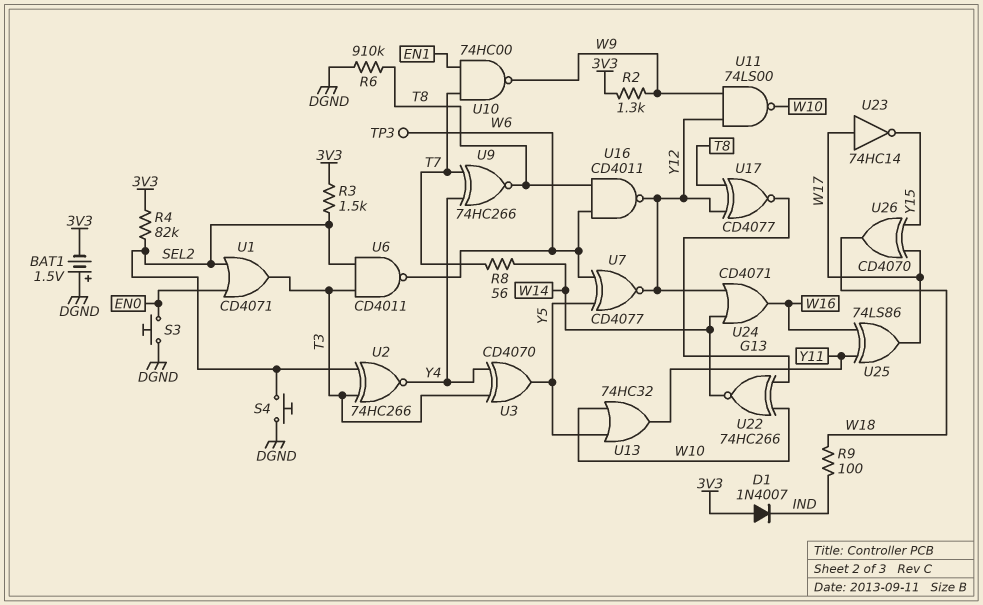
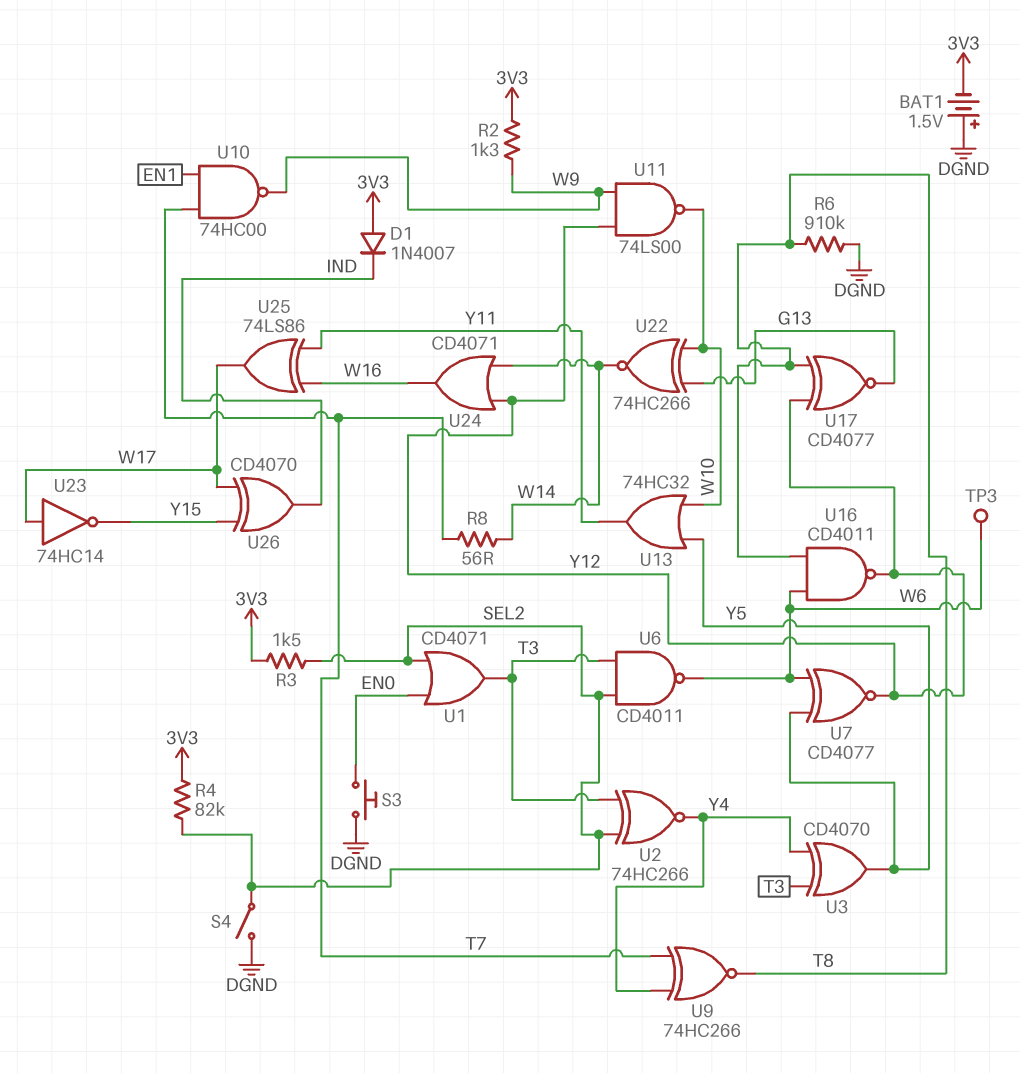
R9: 100 (IND, W18) -> none
S4: button (DGND, SEL2) -> switch (DGND, SEL2)
U26: XOR CD4070 (in W17, in Y15, out W18) -> XOR CD4070 (in W17, in Y15, out IND)

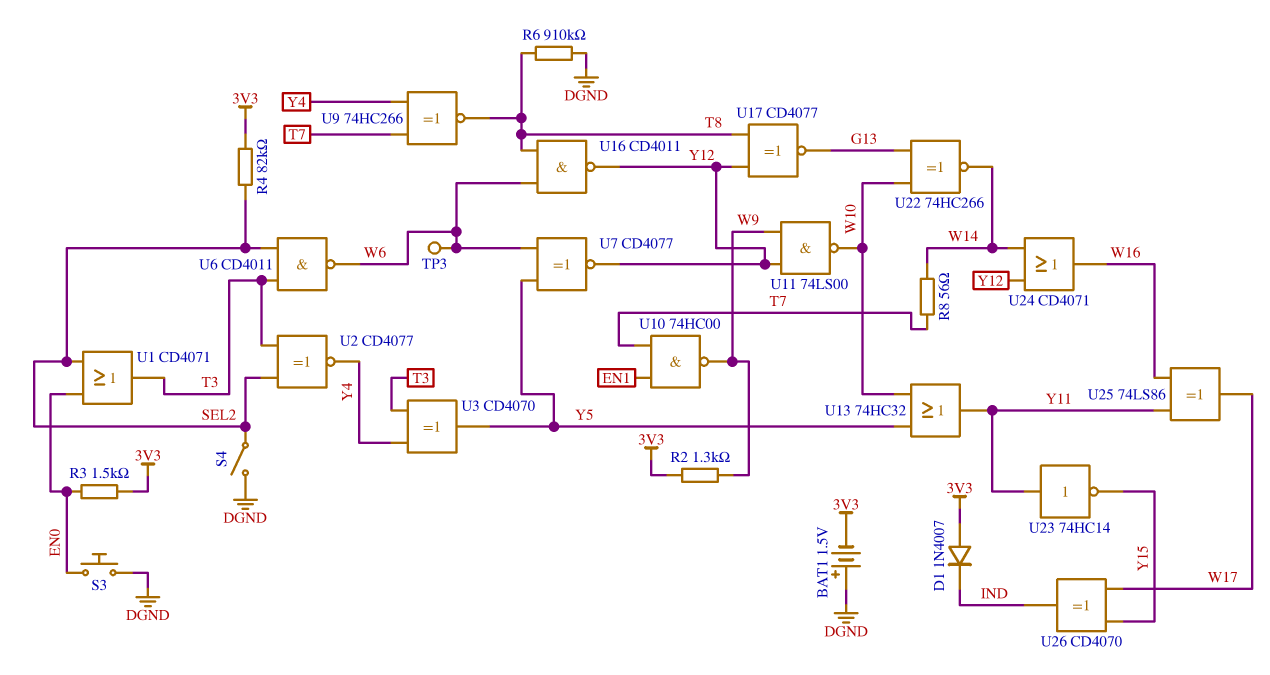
R3: 1.5k (3V3, SEL2) -> 1.5k (3V3, EN0)
U2: XNOR 74HC266 (in SEL2, in T3, out Y4) -> XNOR CD4077 (in SEL2, in T3, out Y4)
U23: NOT 74HC14 (in W17, out Y15) -> NOT 74HC14 (in Y11, out Y15)

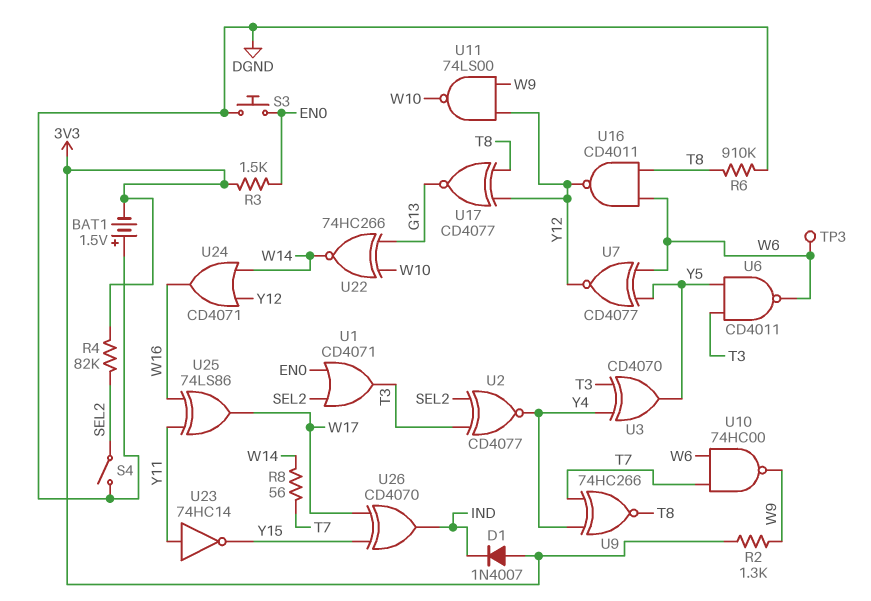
U6: NAND CD4011 (in SEL2, in T3, out W6) -> NAND CD4011 (in T3, in Y5, out W6)
U10: NAND 74HC00 (in EN1, in T7, out W9) -> NAND 74HC00 (in T7, in W6, out W9)
U13: OR 74HC32 (in W10, in Y5, out Y11) -> none

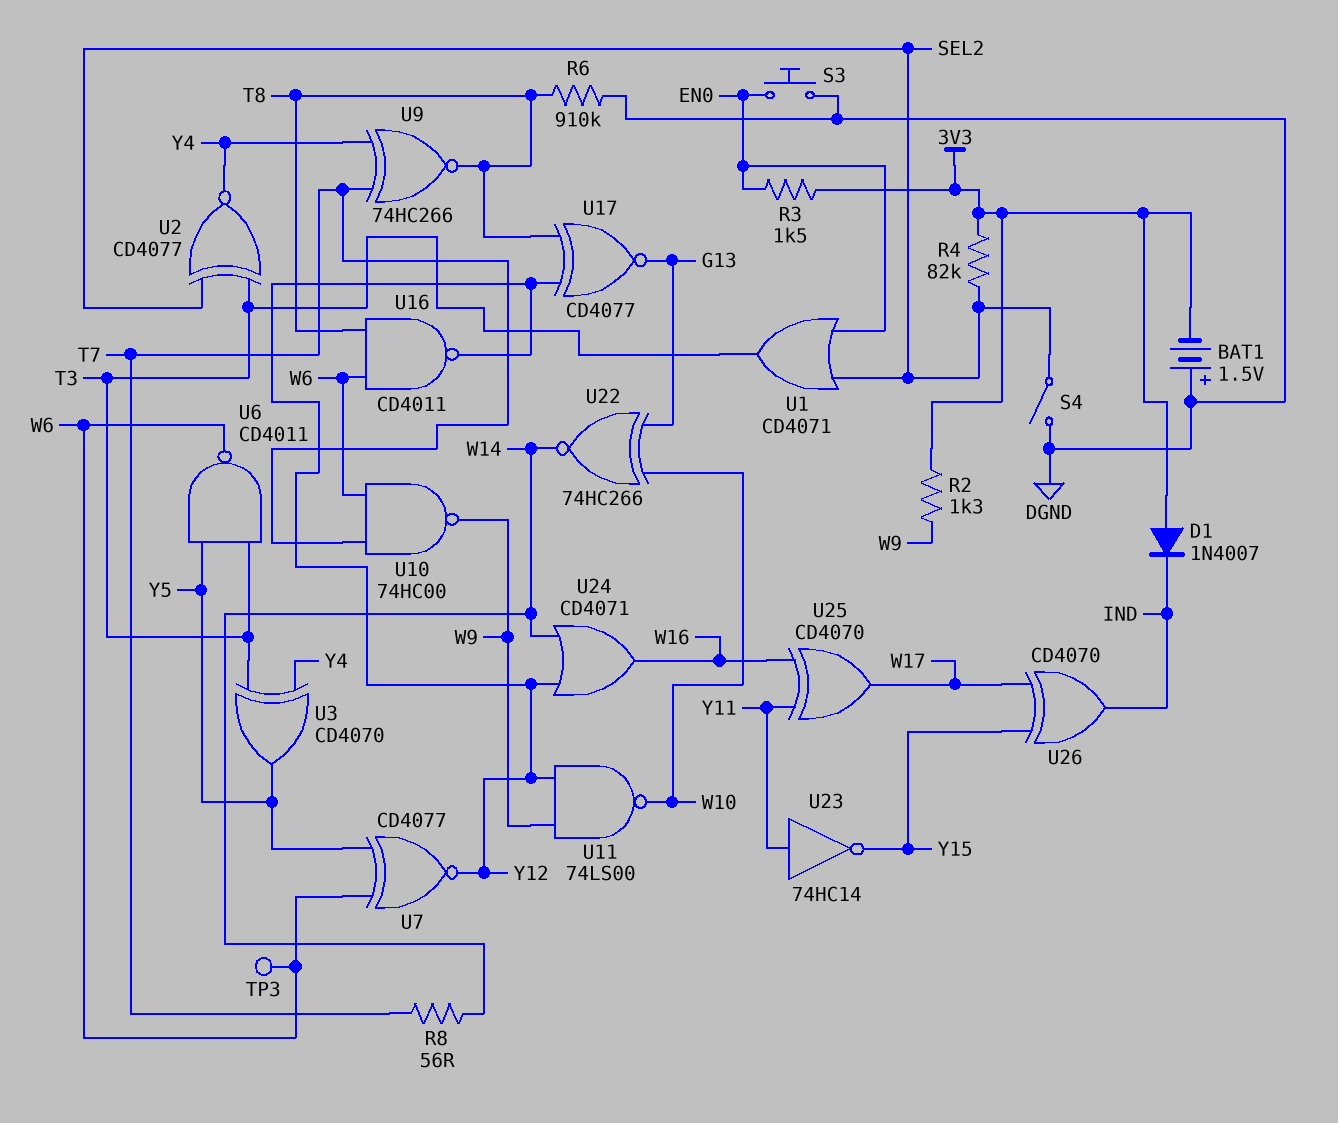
U25: XOR 74LS86 (in W16, in Y11, out W17) -> XOR CD4070 (in W16, in Y11, out W17)

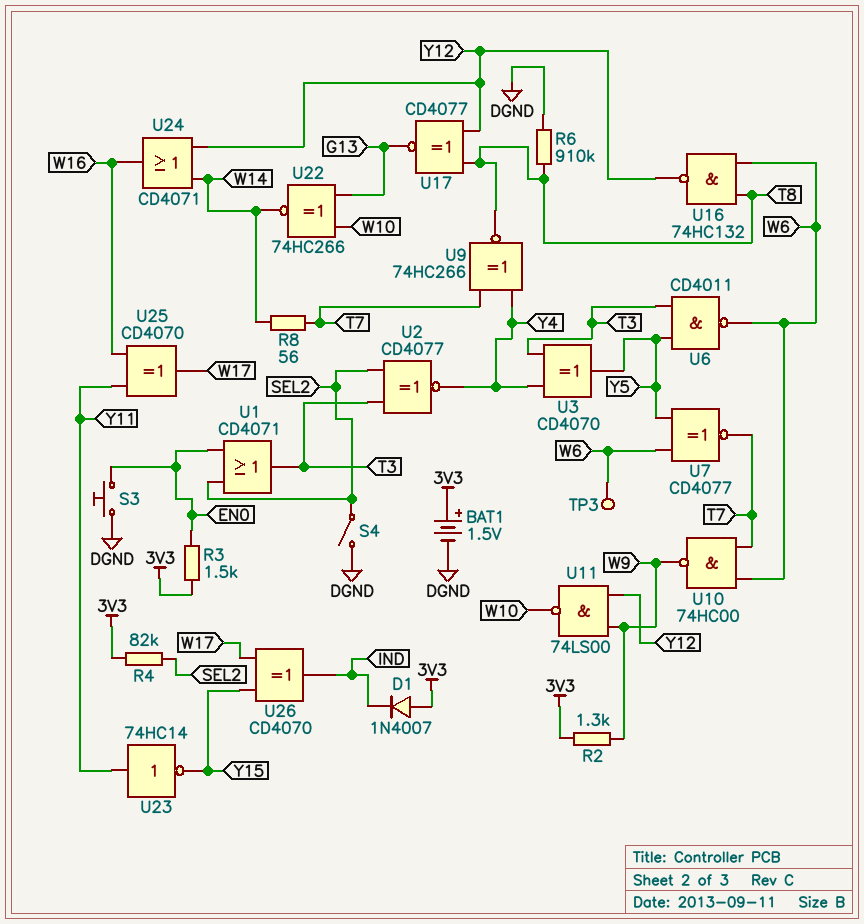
BAT1: 1.5V (plus DGND, minus 3V3) -> 1.5V (plus 3V3, minus DGND)
U7: XNOR CD4077 (in W6, in Y5, out Y12) -> XNOR CD4077 (in W6, in Y5, out T7)
U16: NAND CD4011 (in T8, in W6, out Y12) -> NAND 74HC132 (in T8, in W6, out Y12)

